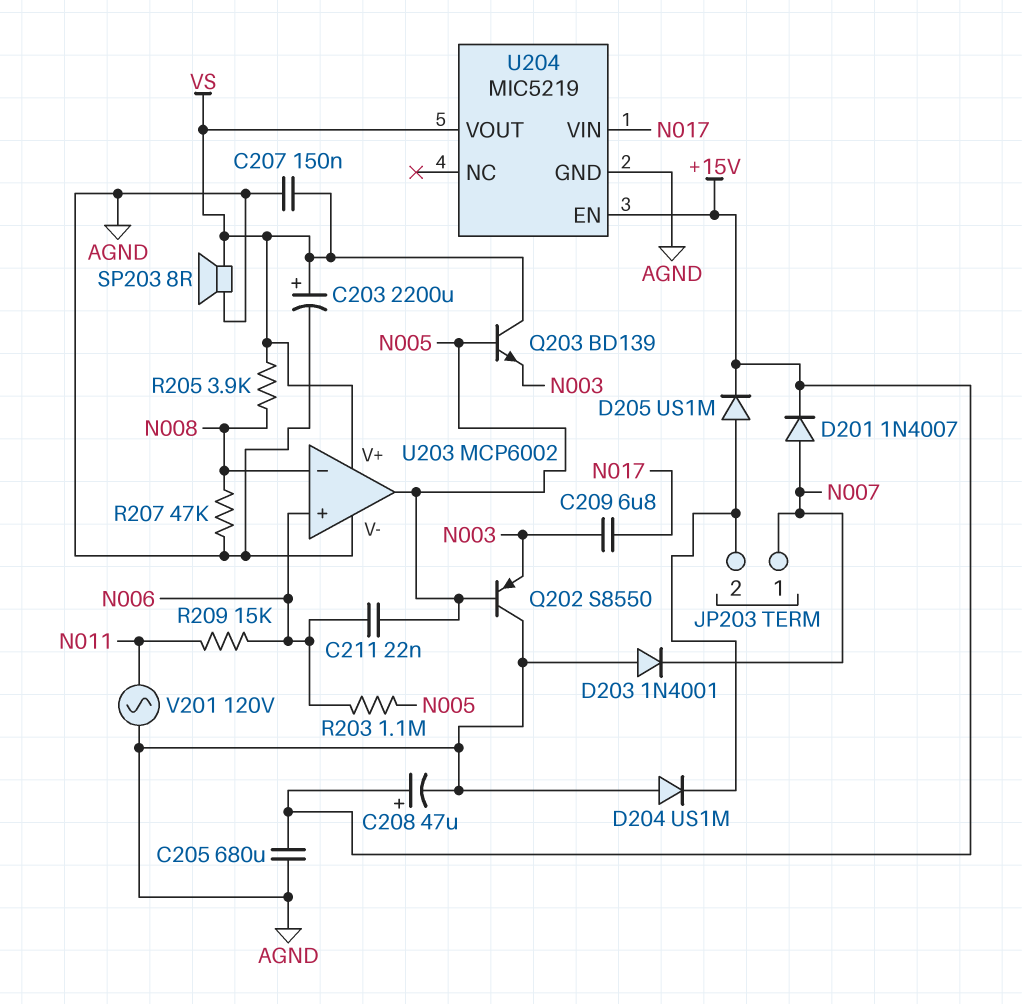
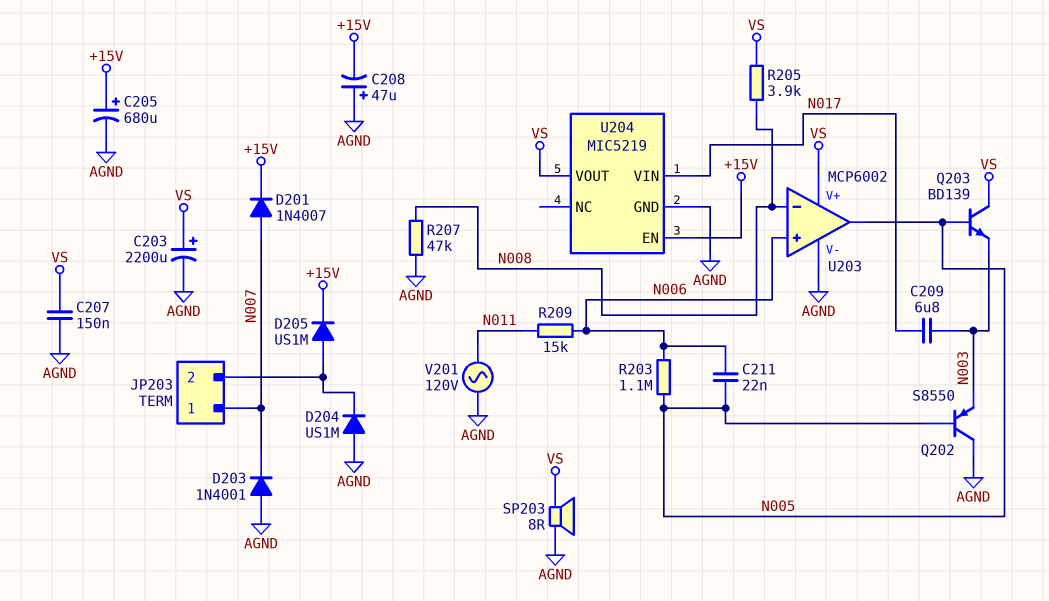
C205: 680uF (+15V, AGND) -> 680uF (plus +15V, minus AGND)
C208: 47uF (plus +15V, minus AGND) -> 47uF (plus AGND, minus +15V)

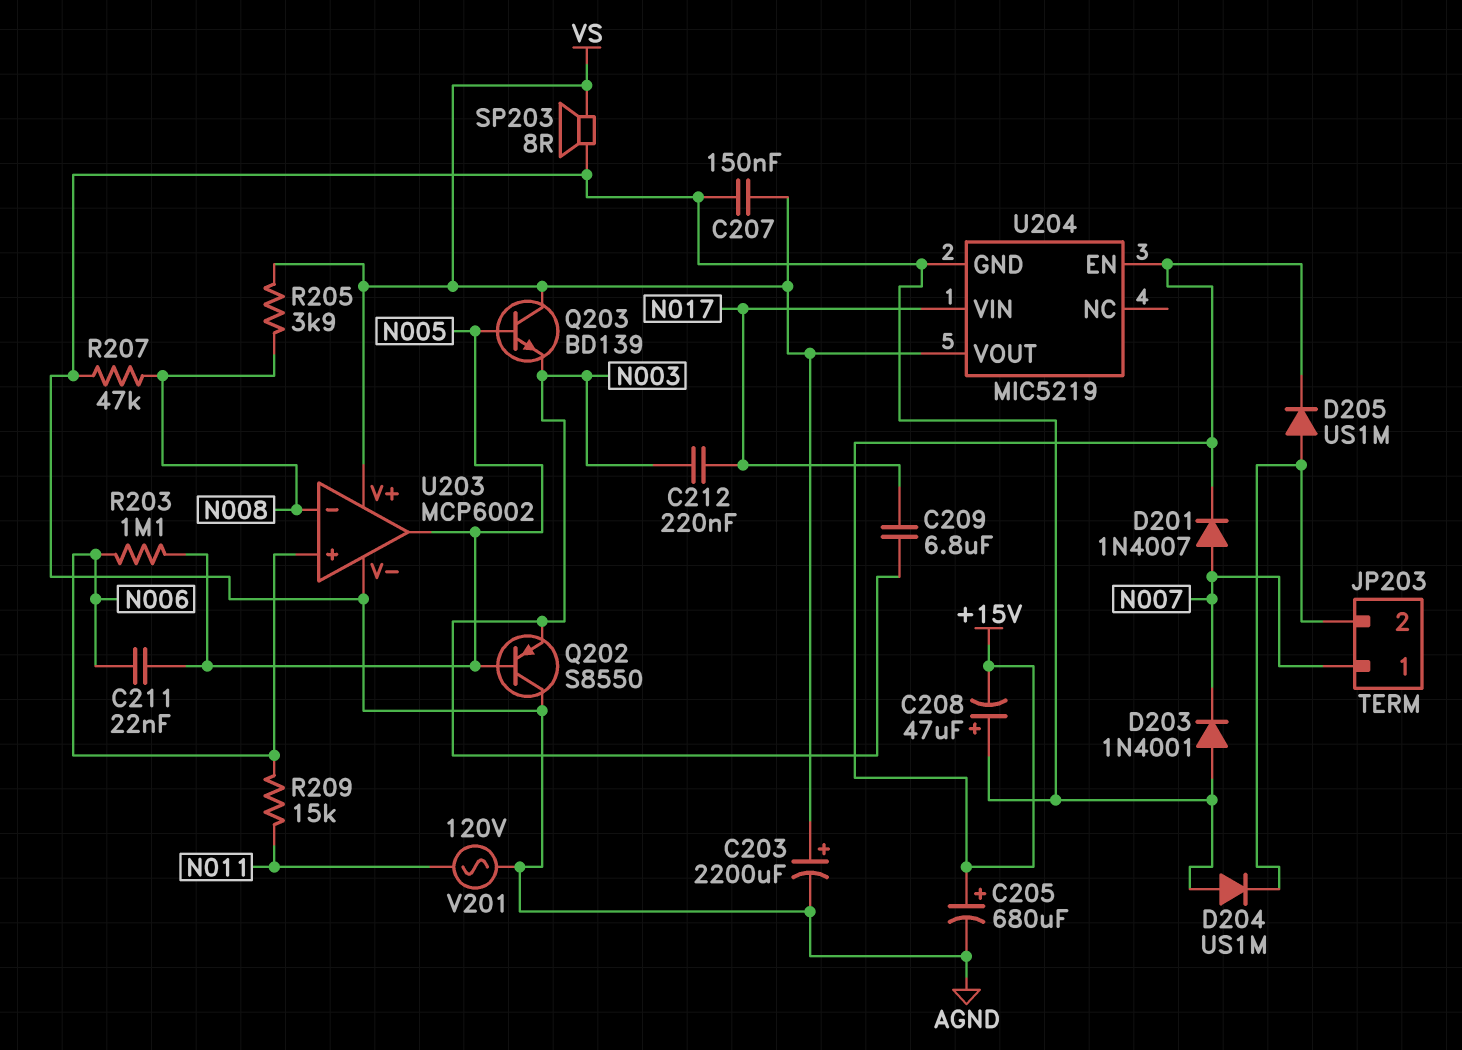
C212: none -> 220nF (N003, N017)

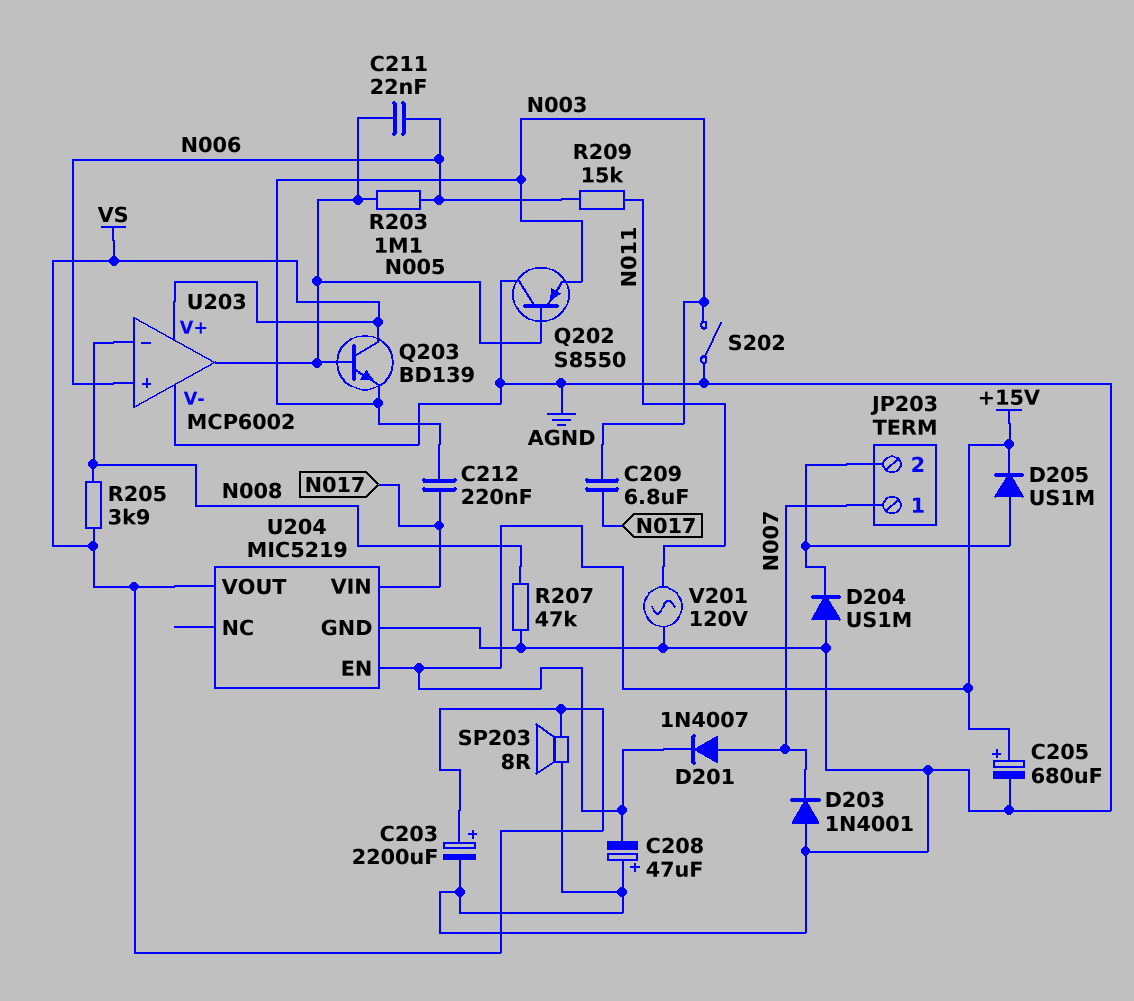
C207: 150nF (AGND, VS) -> none
S202: none -> switch (AGND, N003)

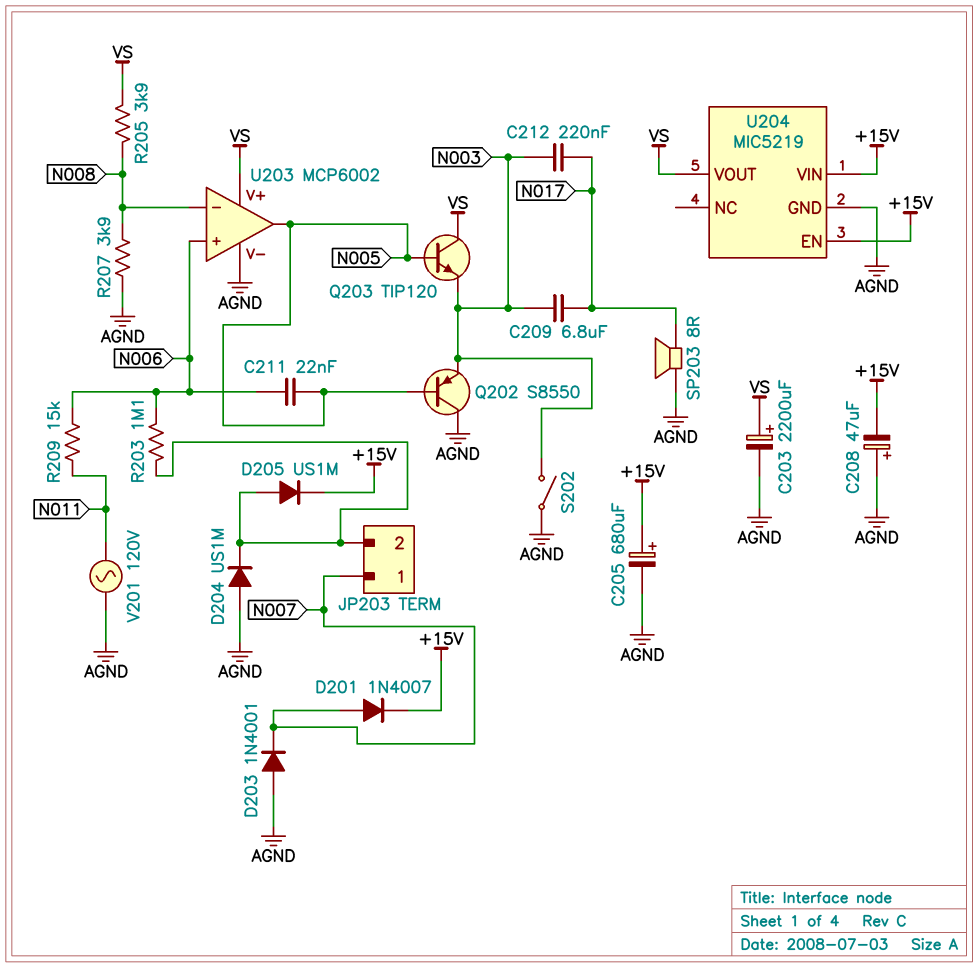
Q203: NPN BD139 (B N005, C VS, E N003) -> NPN TIP120 (B N005, C VS, E N003)
R203: 1.1M (N005, N006) -> 1.1M (JP203/2, N006)
R207: 47k (AGND, N008) -> 3.9k (AGND, N008)
SP203: speaker 8R (AGND, VS) -> speaker 8R (AGND, N017)
U204 pin VIN: N017 -> +15V

